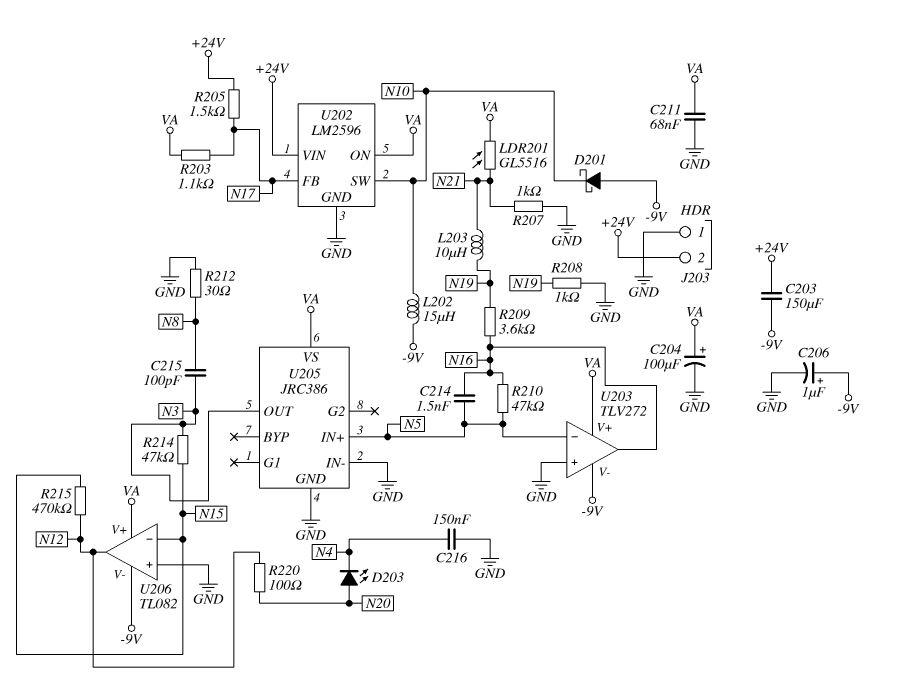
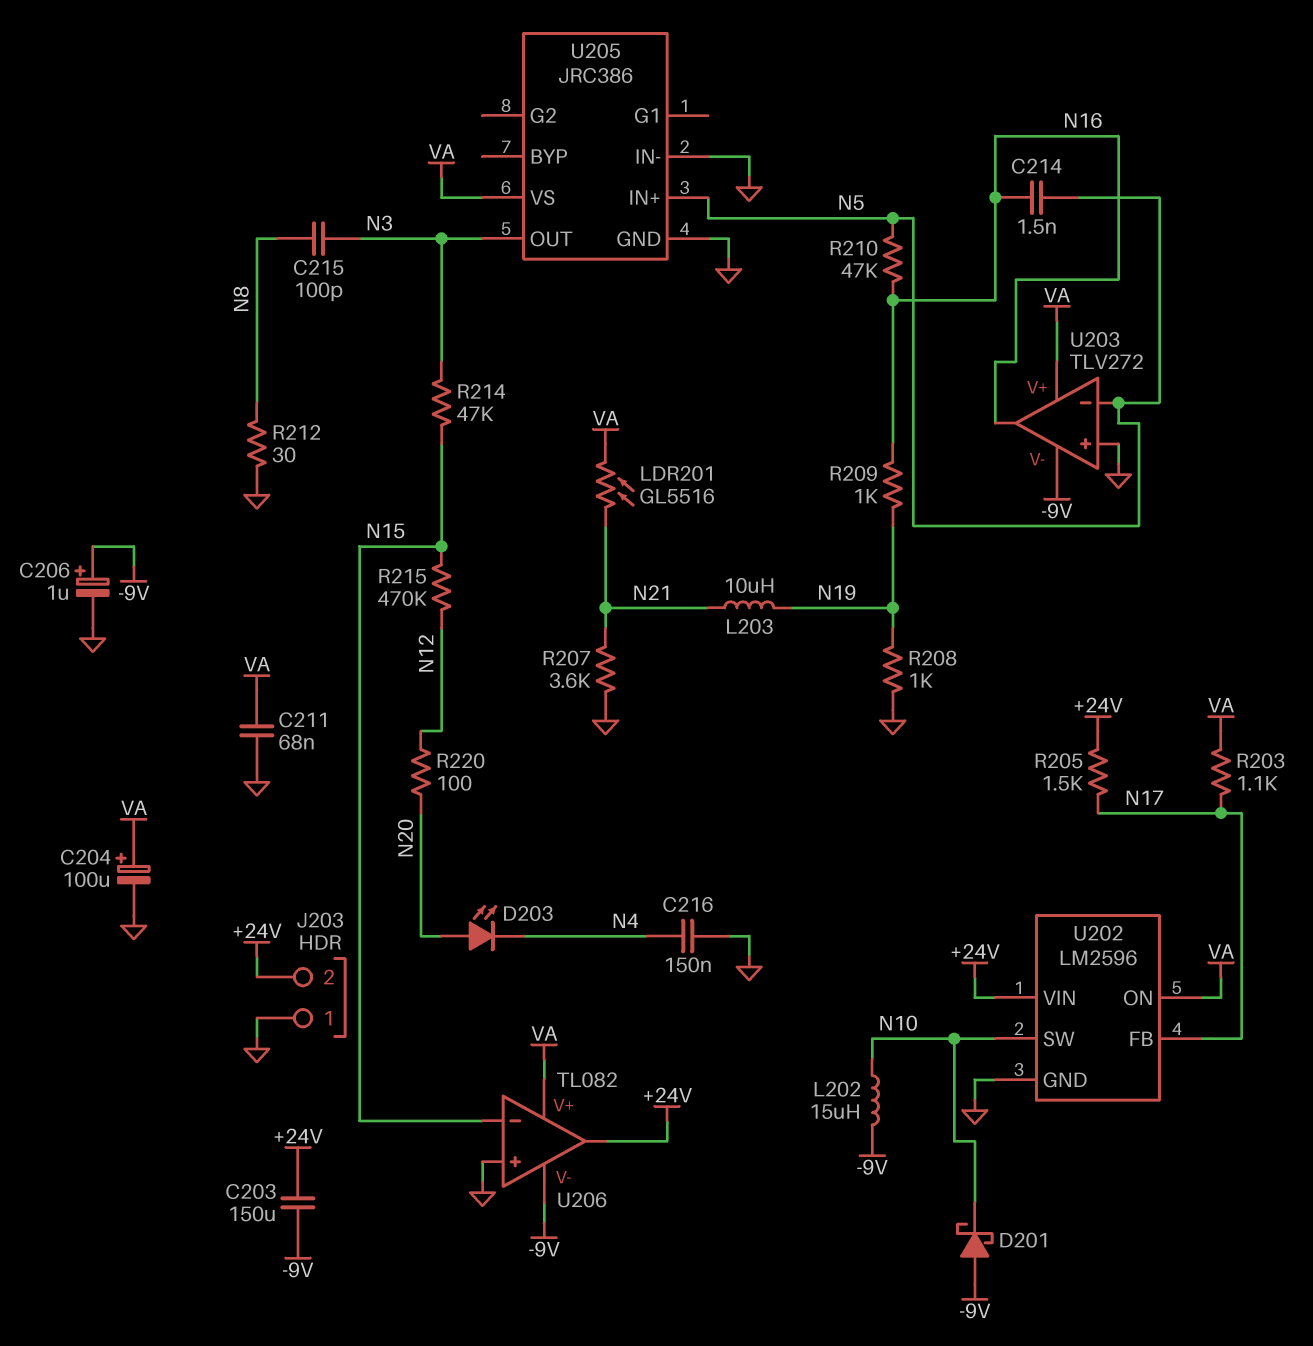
R207: 1k (GND, N21) -> 3.6k (GND, N21)
R209: 3.6k (N16, N19) -> 1k (N16, N19)
U206 pin out: N12 -> +24V

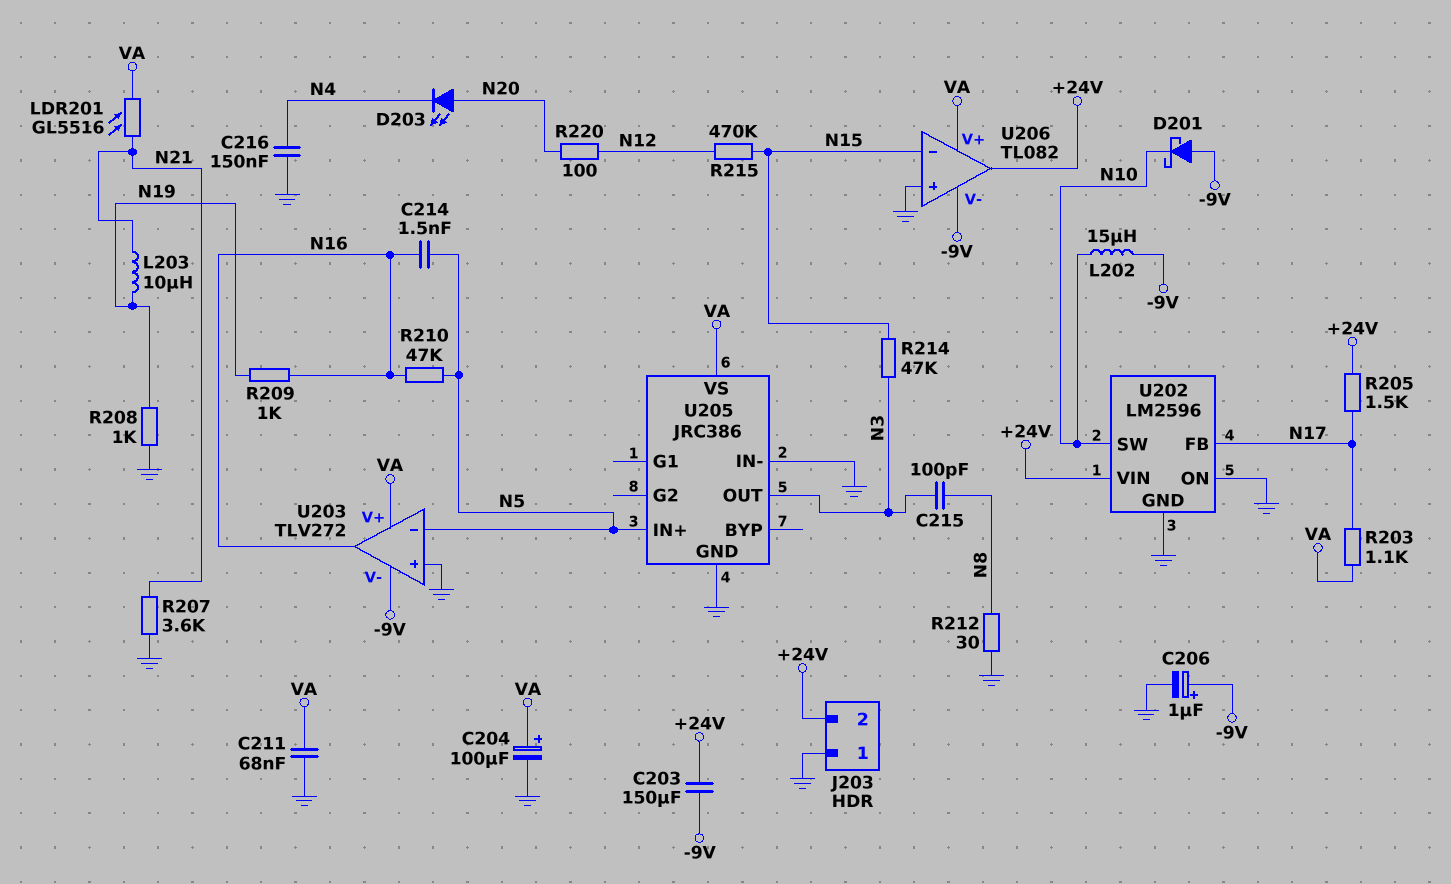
U202 pin ON: VA -> GND

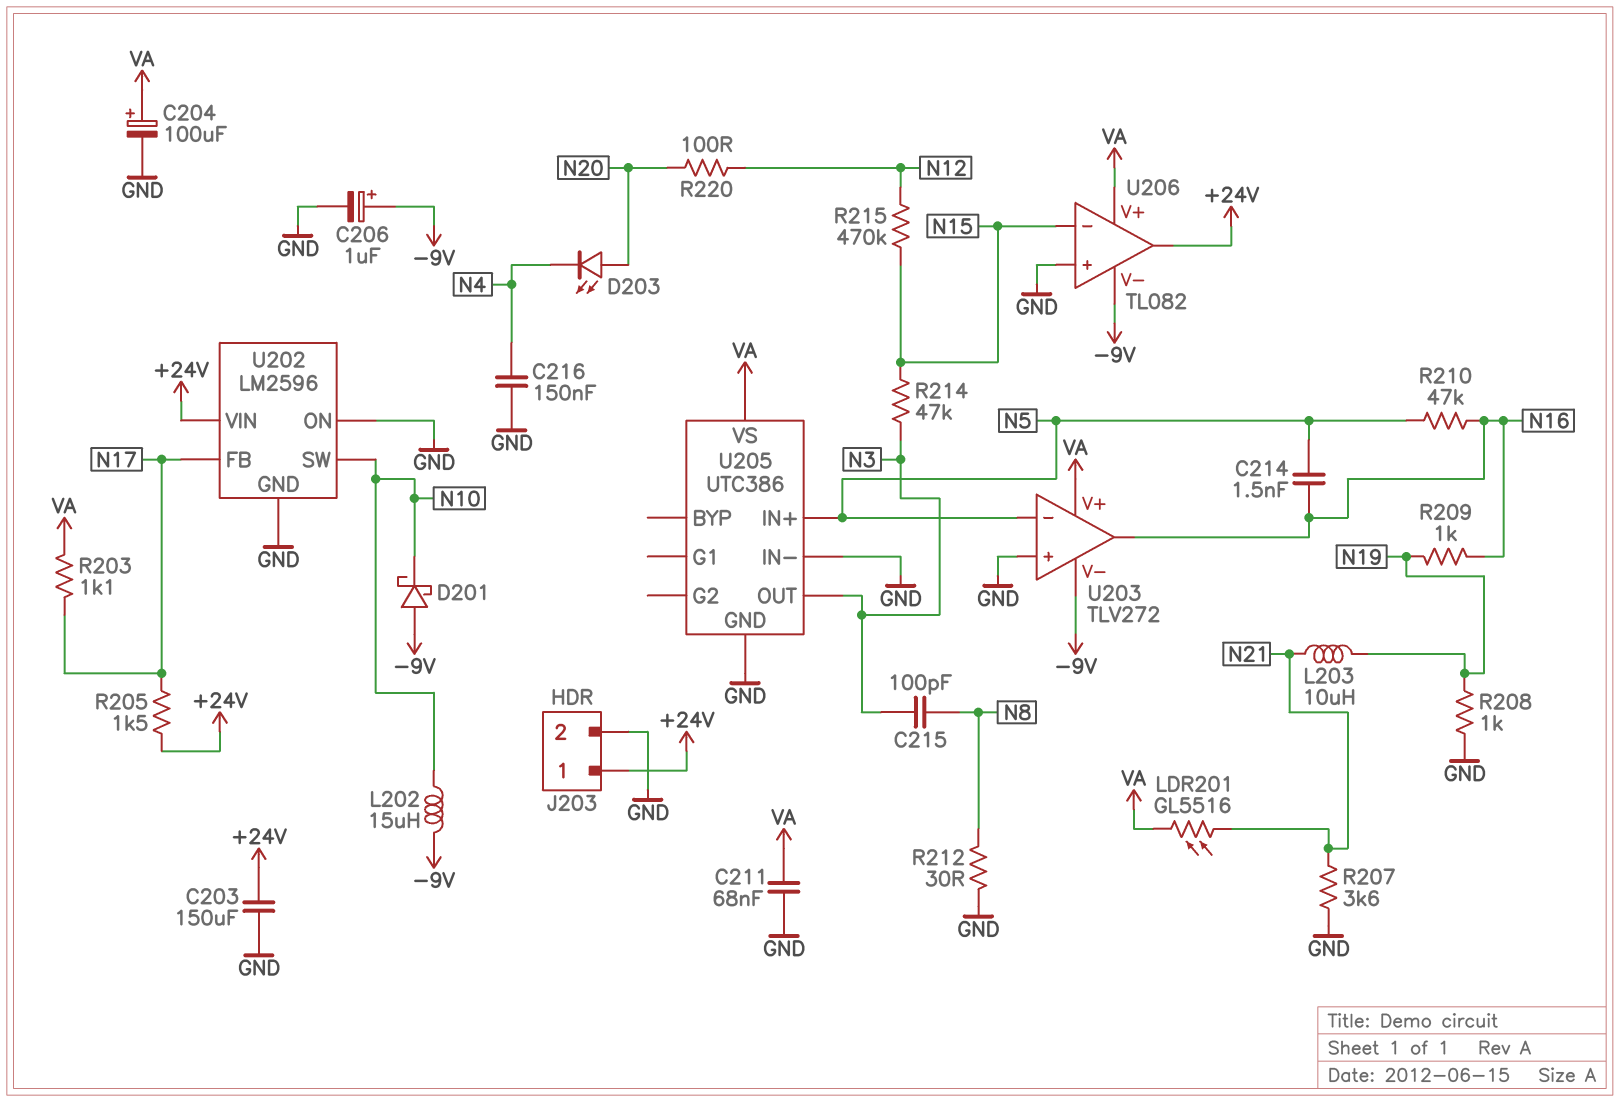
C203: 150uF (+24V, -9V) -> 150uF (+24V, GND)
J203 pin 1: GND -> +24V
J203 pin 2: +24V -> GND
U205: JRC386 -> UTC386

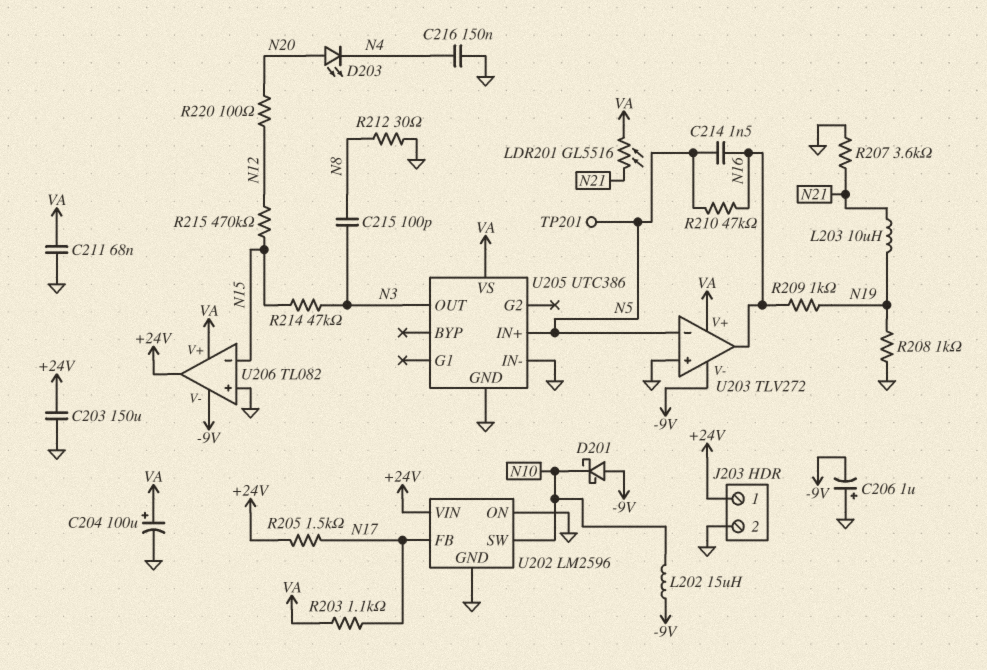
C206: 1uF (plus -9V, minus GND) -> 1uF (plus GND, minus -9V)
TP201: none -> test point (N5)

